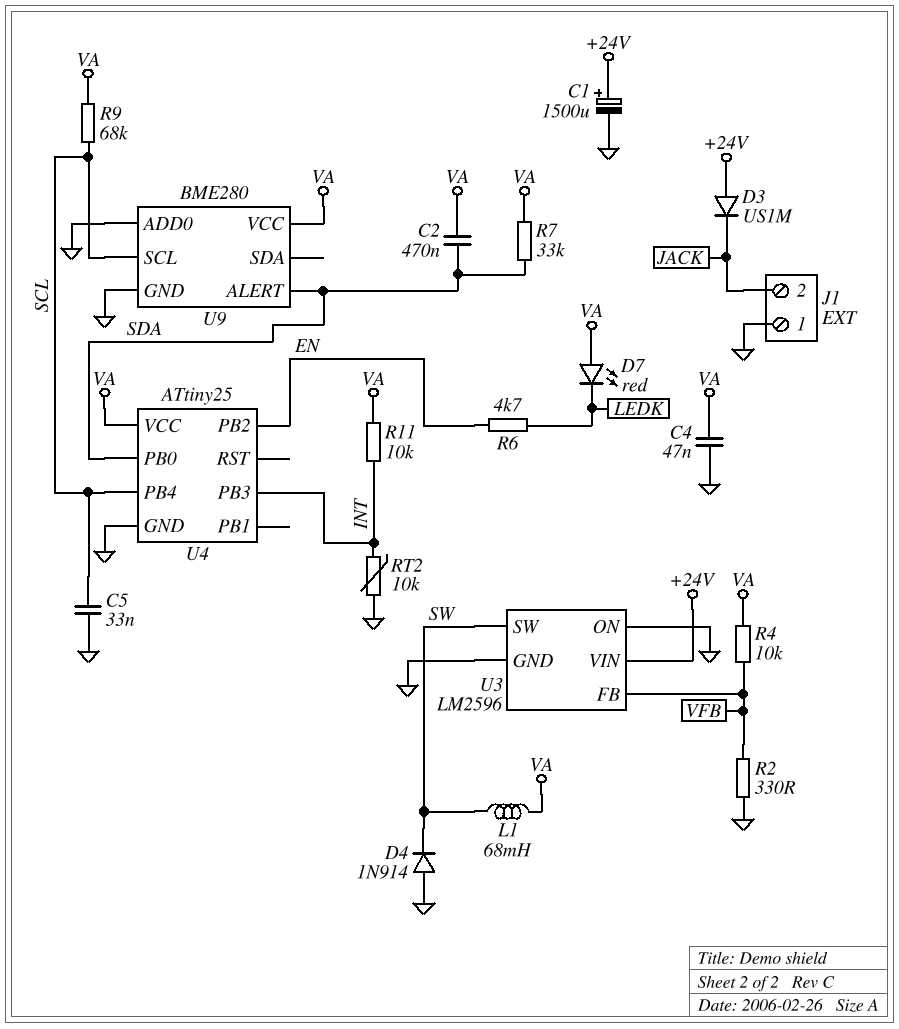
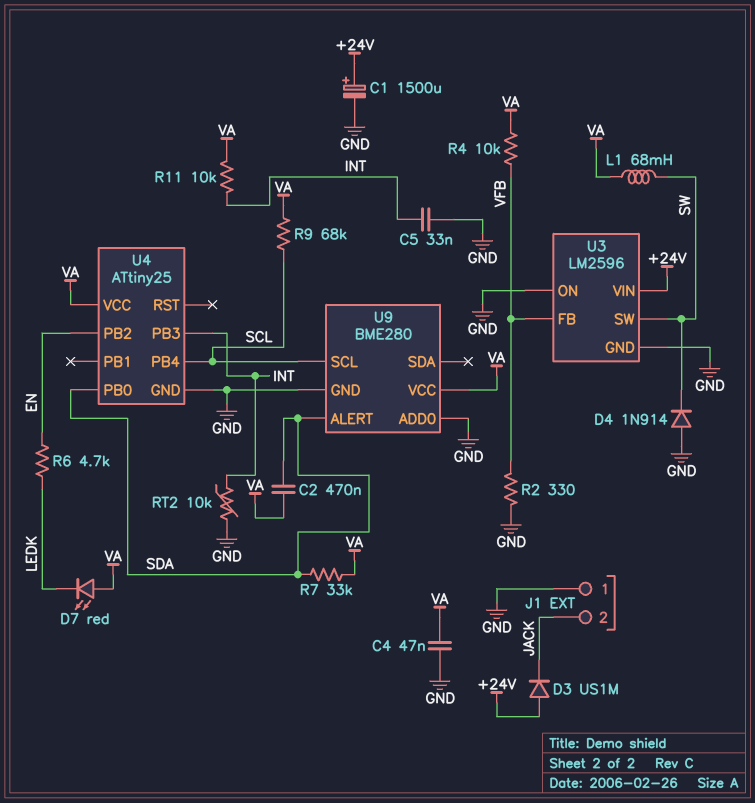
C5: 33nF (GND, SCL) -> 33nF (GND, INT)

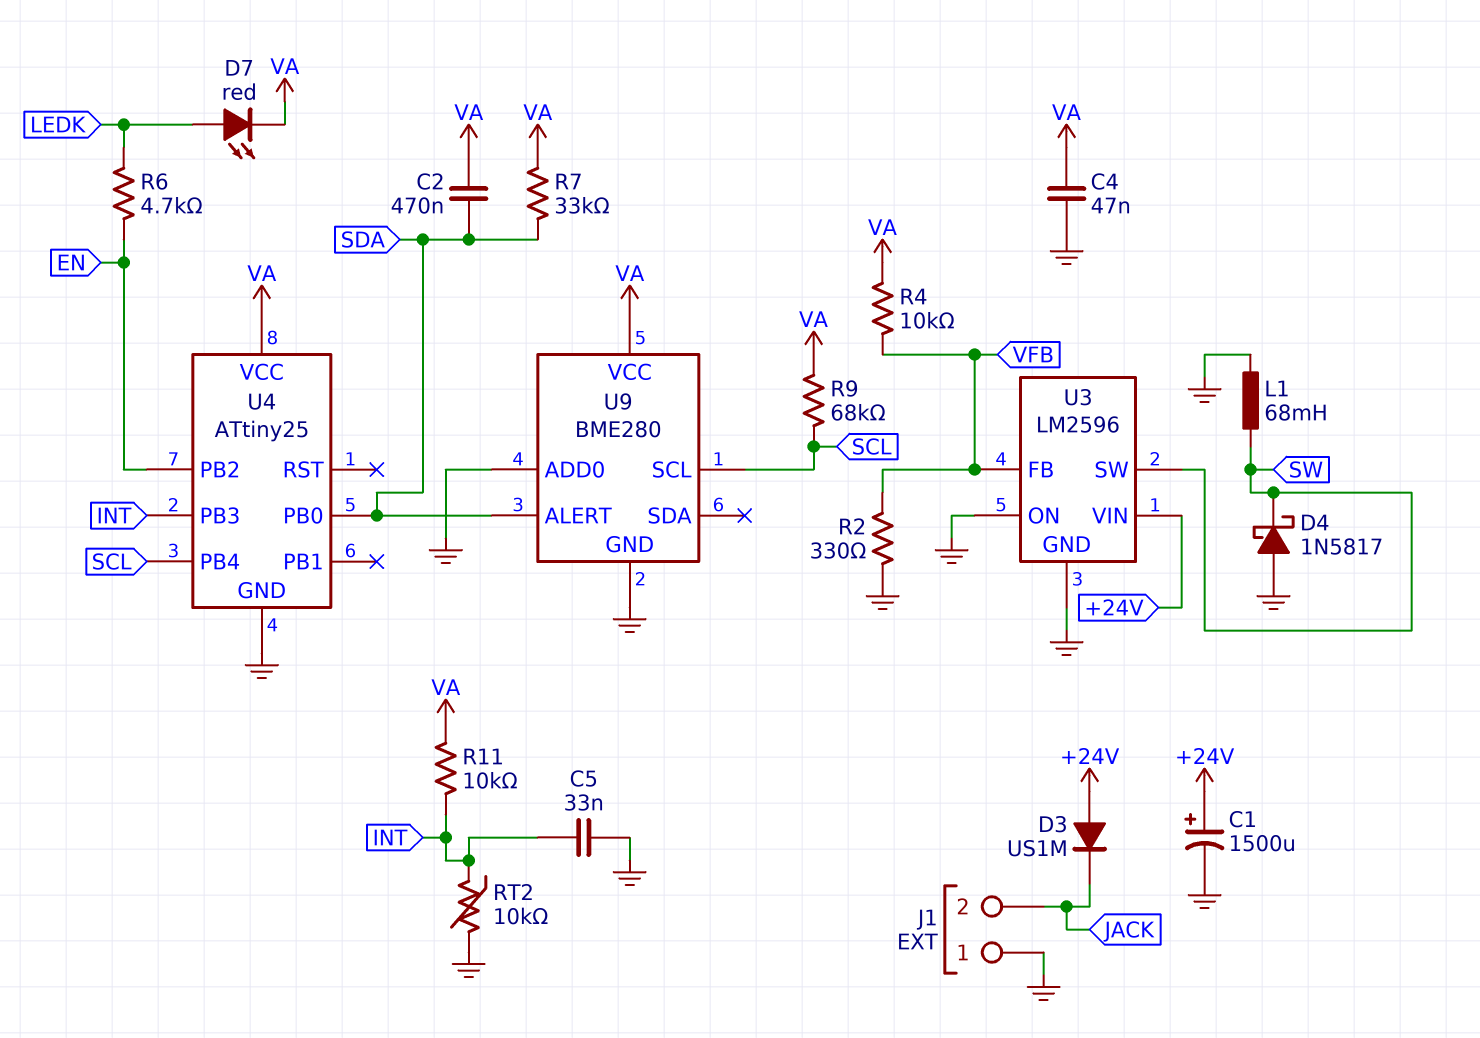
D4: diode 1N914 (A GND, K SW) -> schottky 1N5817 (A GND, K SW)
D7: LED red (A VA, K LEDK) -> LED red (A LEDK, K VA)
L1: 68mH (SW, VA) -> 68mH (GND, SW)

